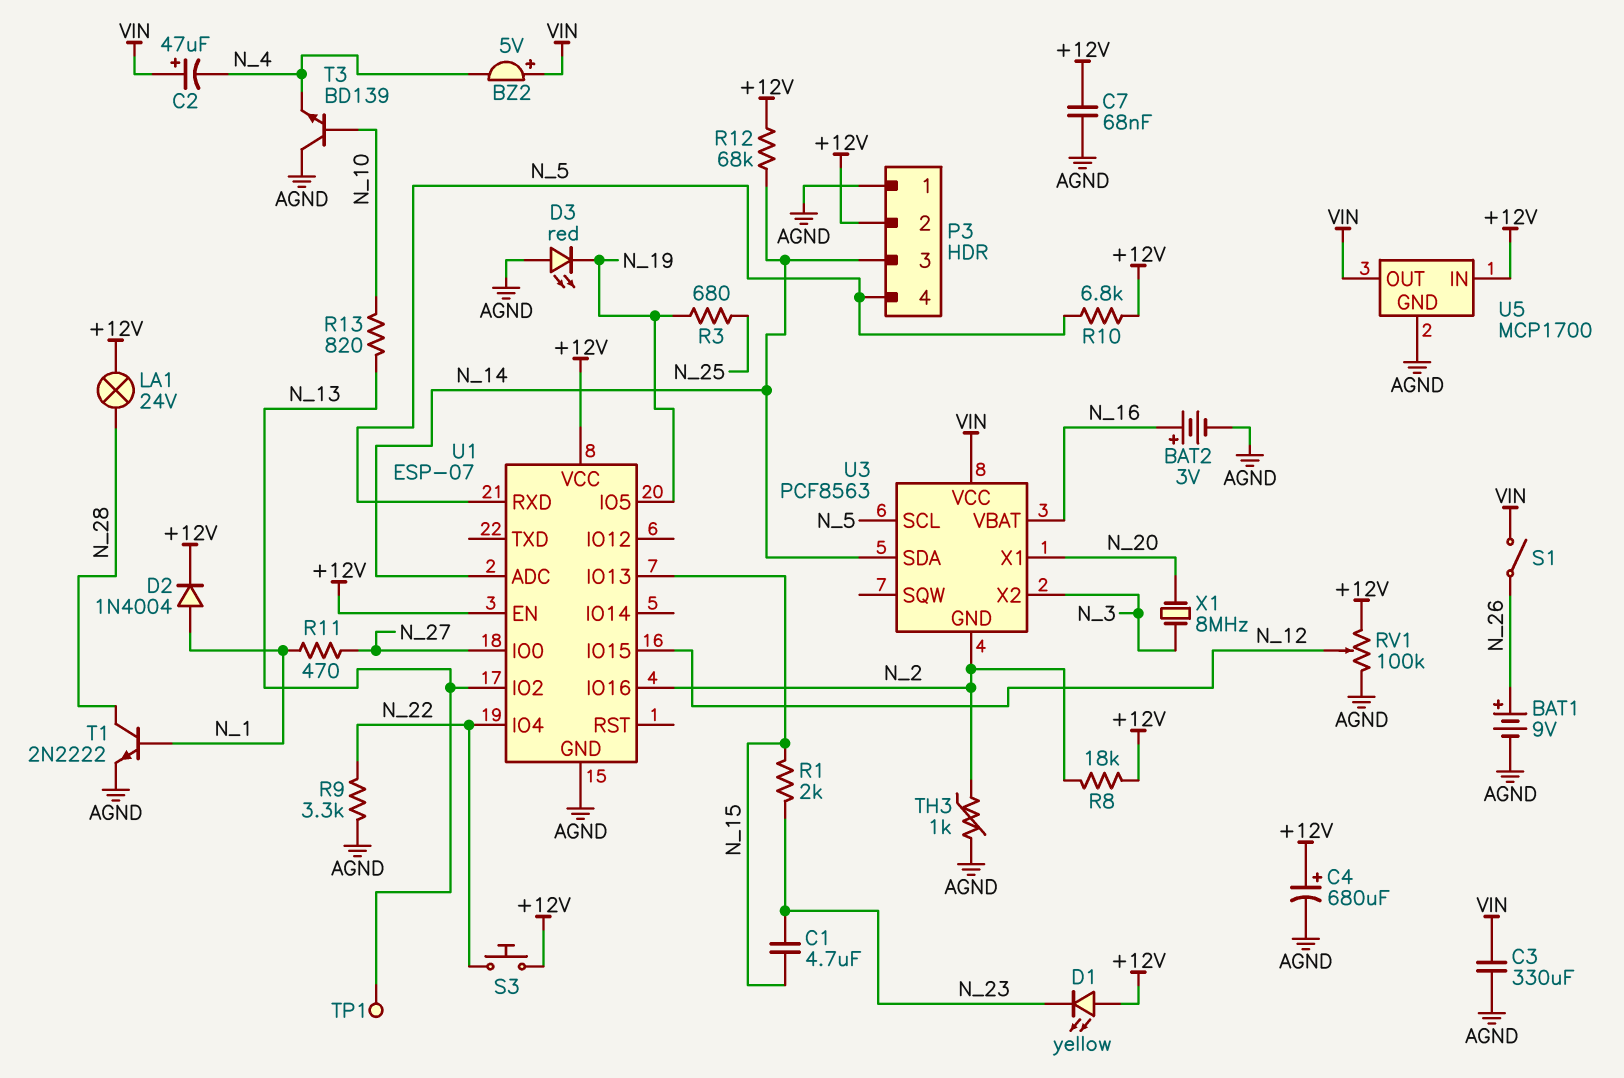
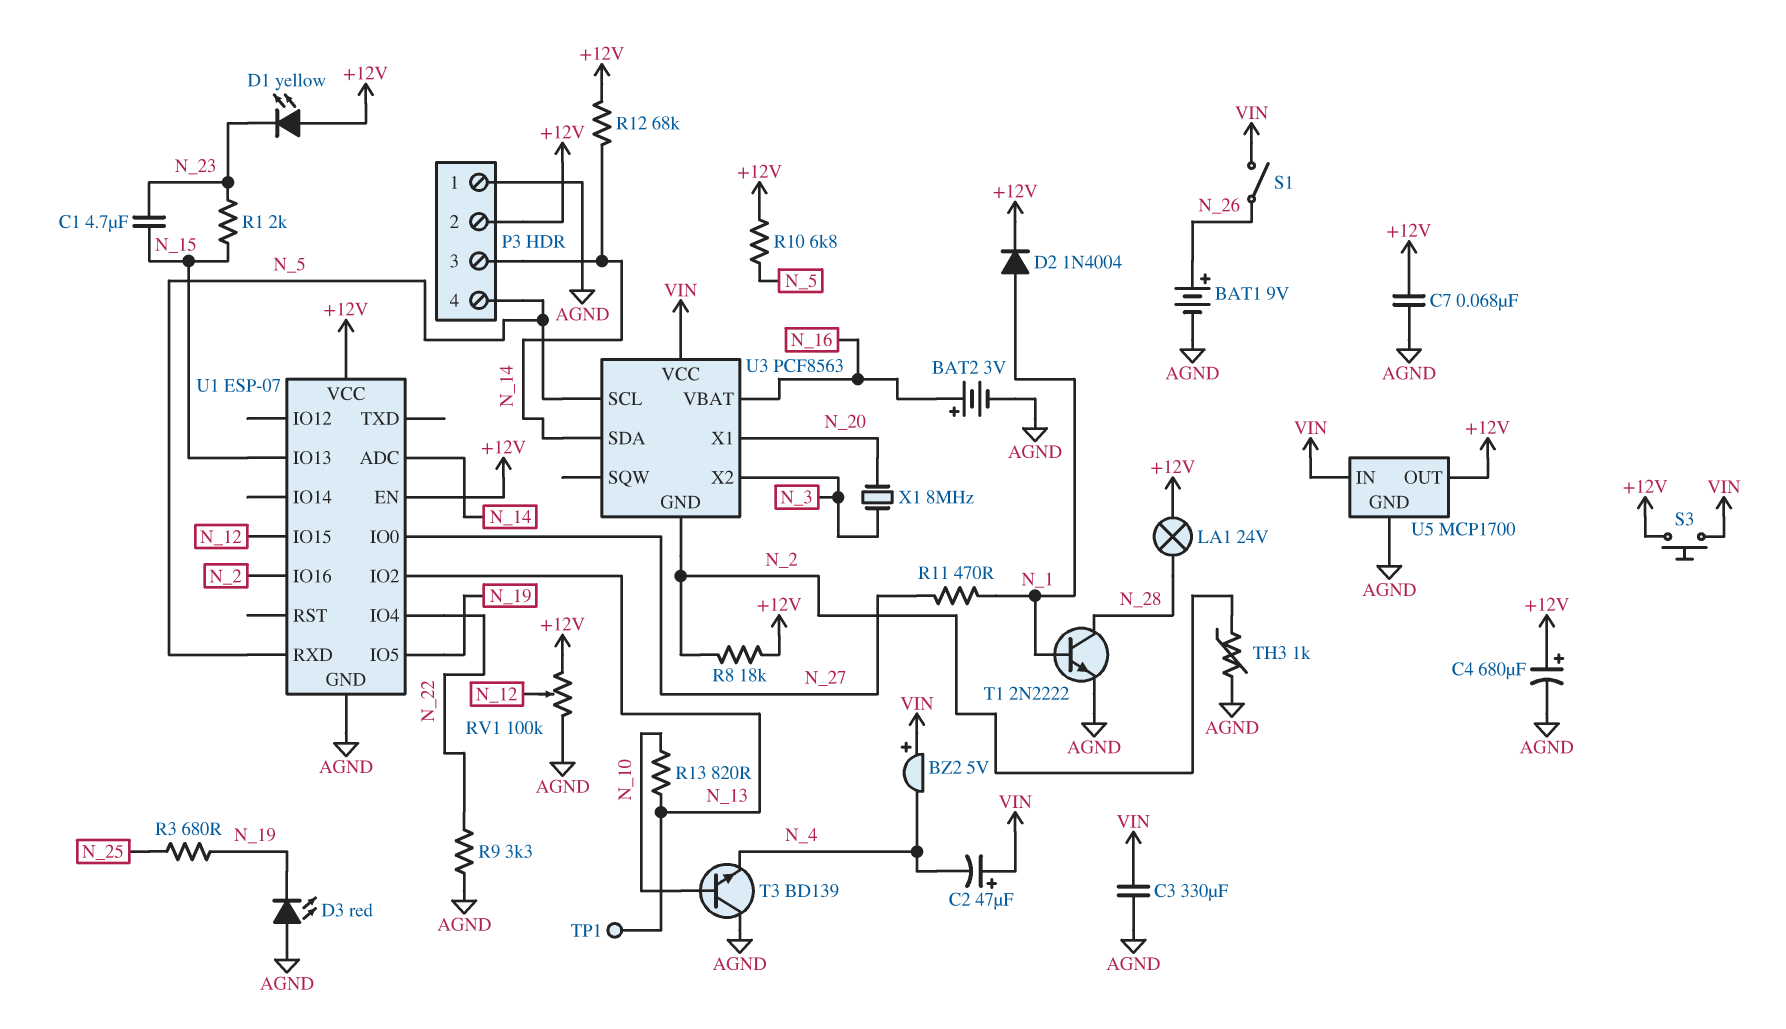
S3: button (+12V, N_22) -> button (+12V, VIN)
U5 pin IN: +12V -> VIN
U5 pin OUT: VIN -> +12V

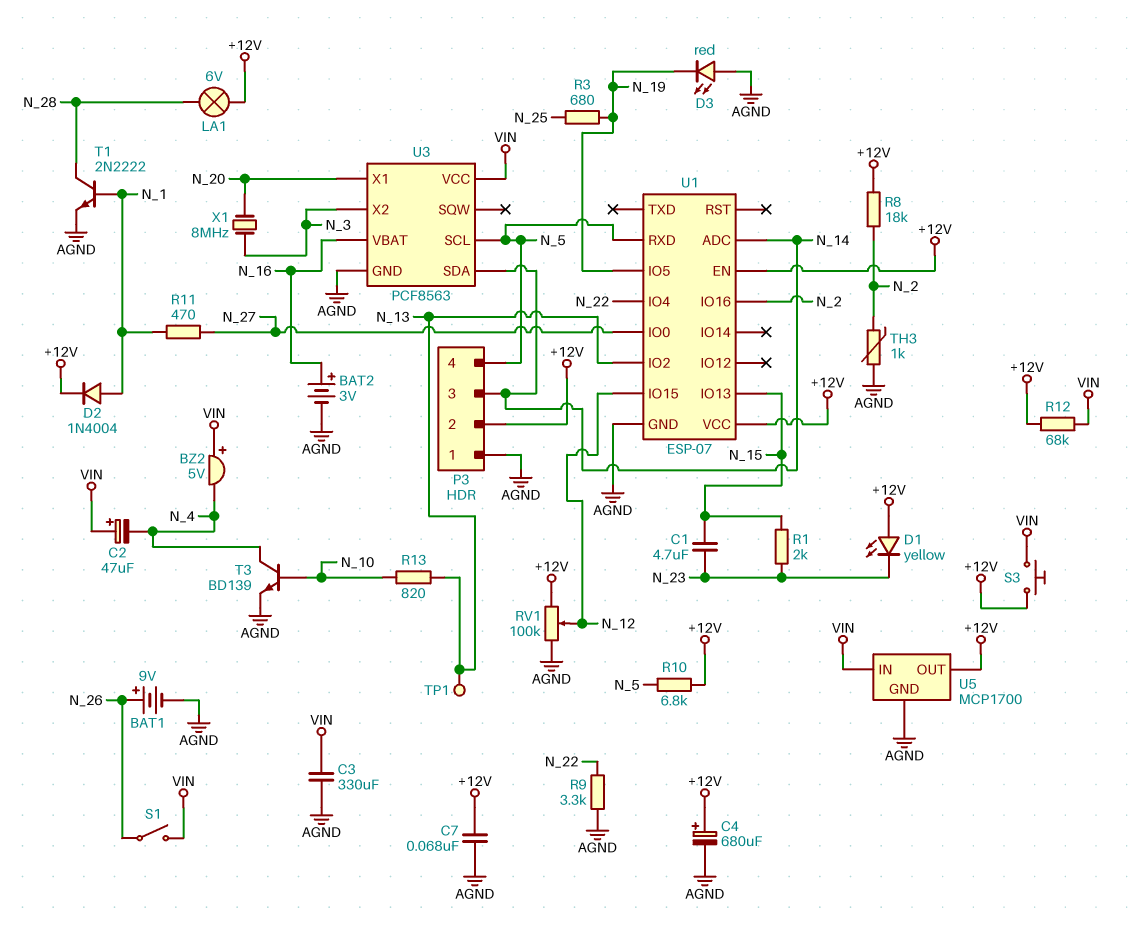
LA1: lamp 24V (+12V, N_28) -> lamp 6V (+12V, N_28)
R12: 68k (+12V, N_14) -> 68k (+12V, VIN)
T3: NPN BD139 (B N_10, C AGND, E N_4) -> NPN BD139 (B N_10, C N_4, E AGND)
U3 pin GND: N_2 -> AGND

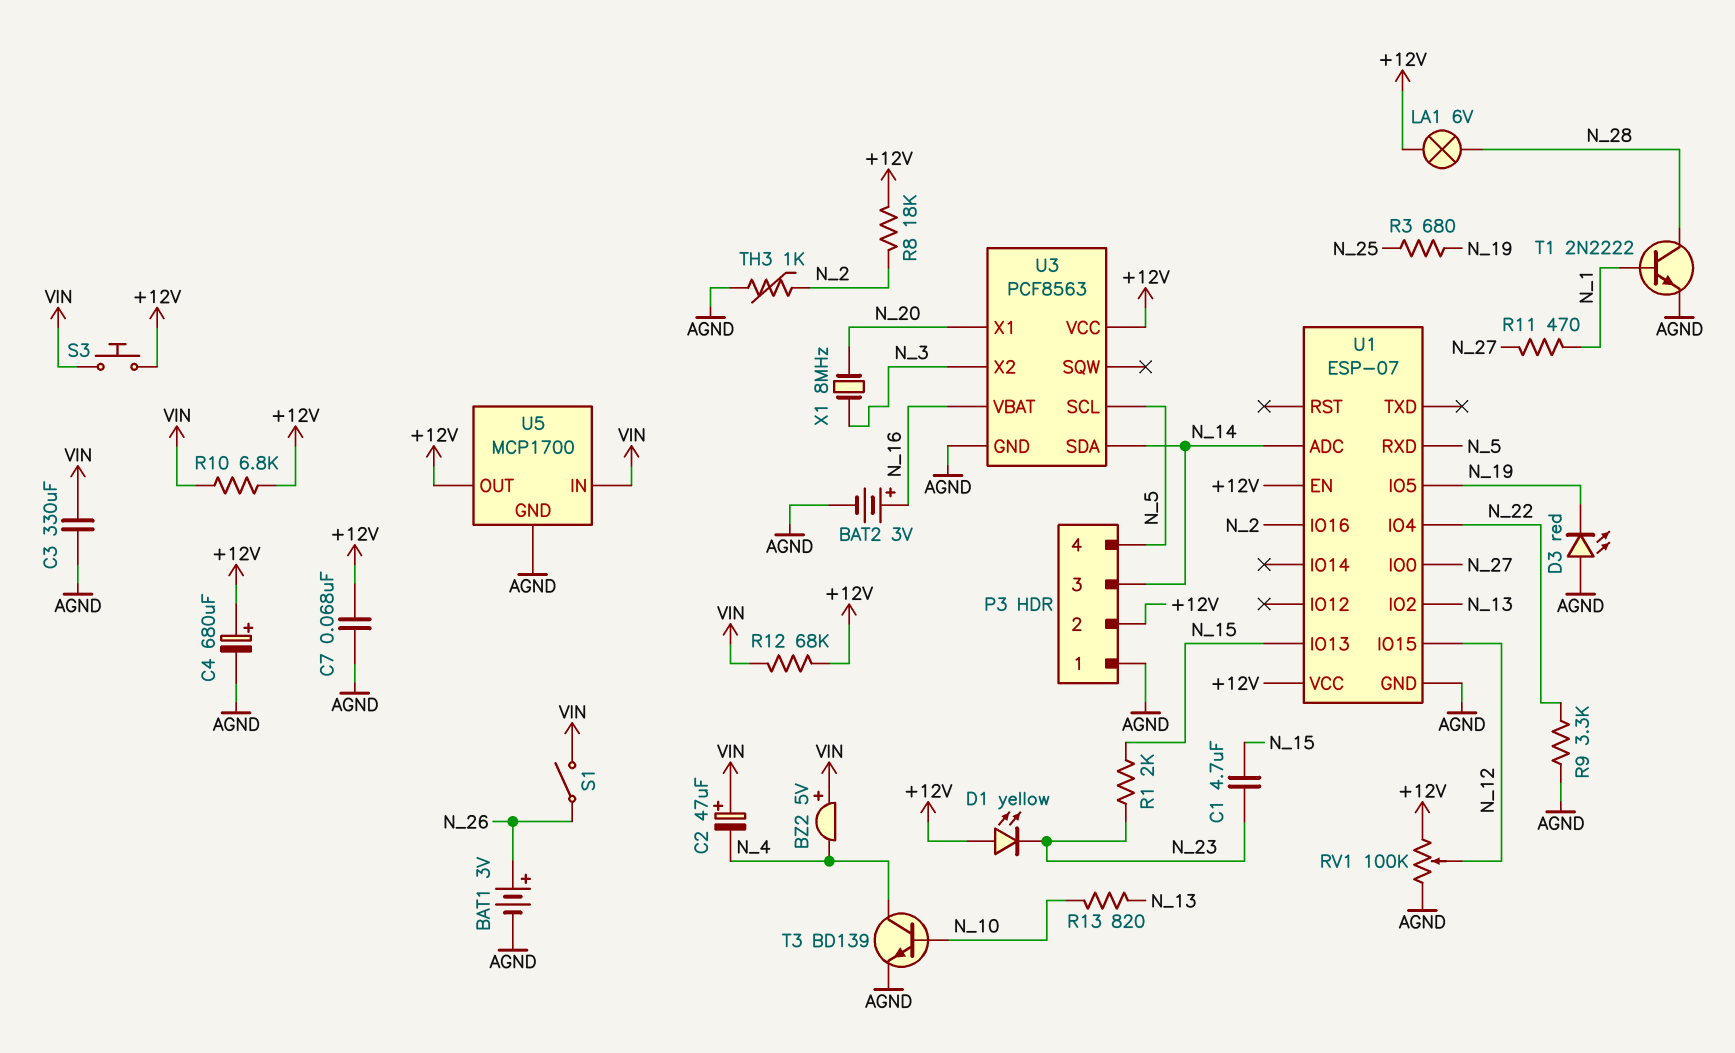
BAT1: 9V (plus N_26, minus AGND) -> 3V (plus N_26, minus AGND)
D2: diode 1N4004 (A N_1, K +12V) -> none
R10: 6.8k (+12V, N_5) -> 6.8k (+12V, VIN)
TP1: test point (N_13) -> none
U3 pin VCC: VIN -> +12V

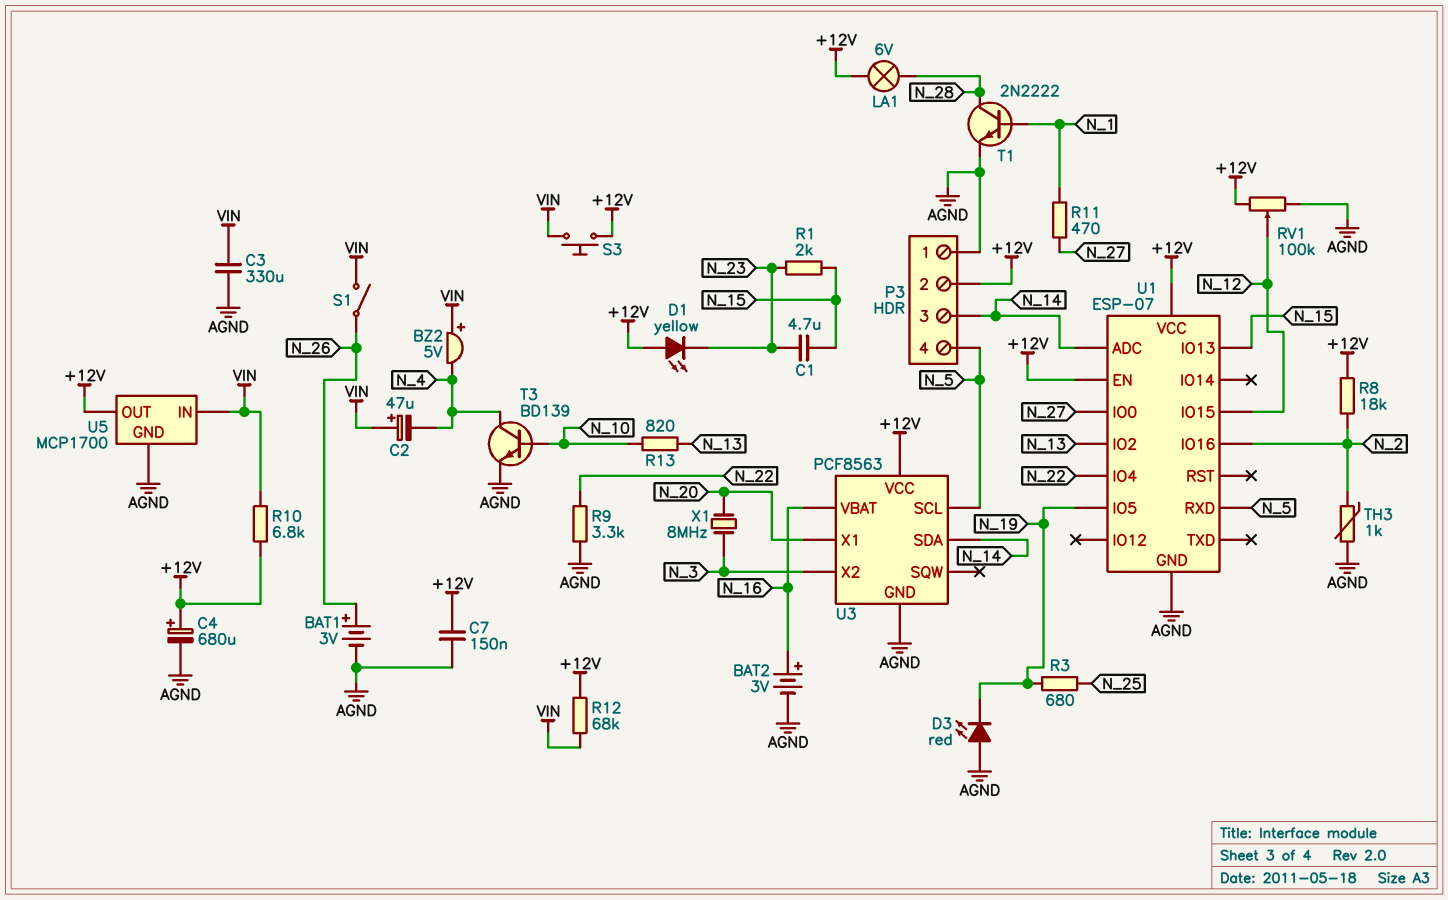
C7: 68nF (+12V, AGND) -> 150nF (+12V, AGND)

